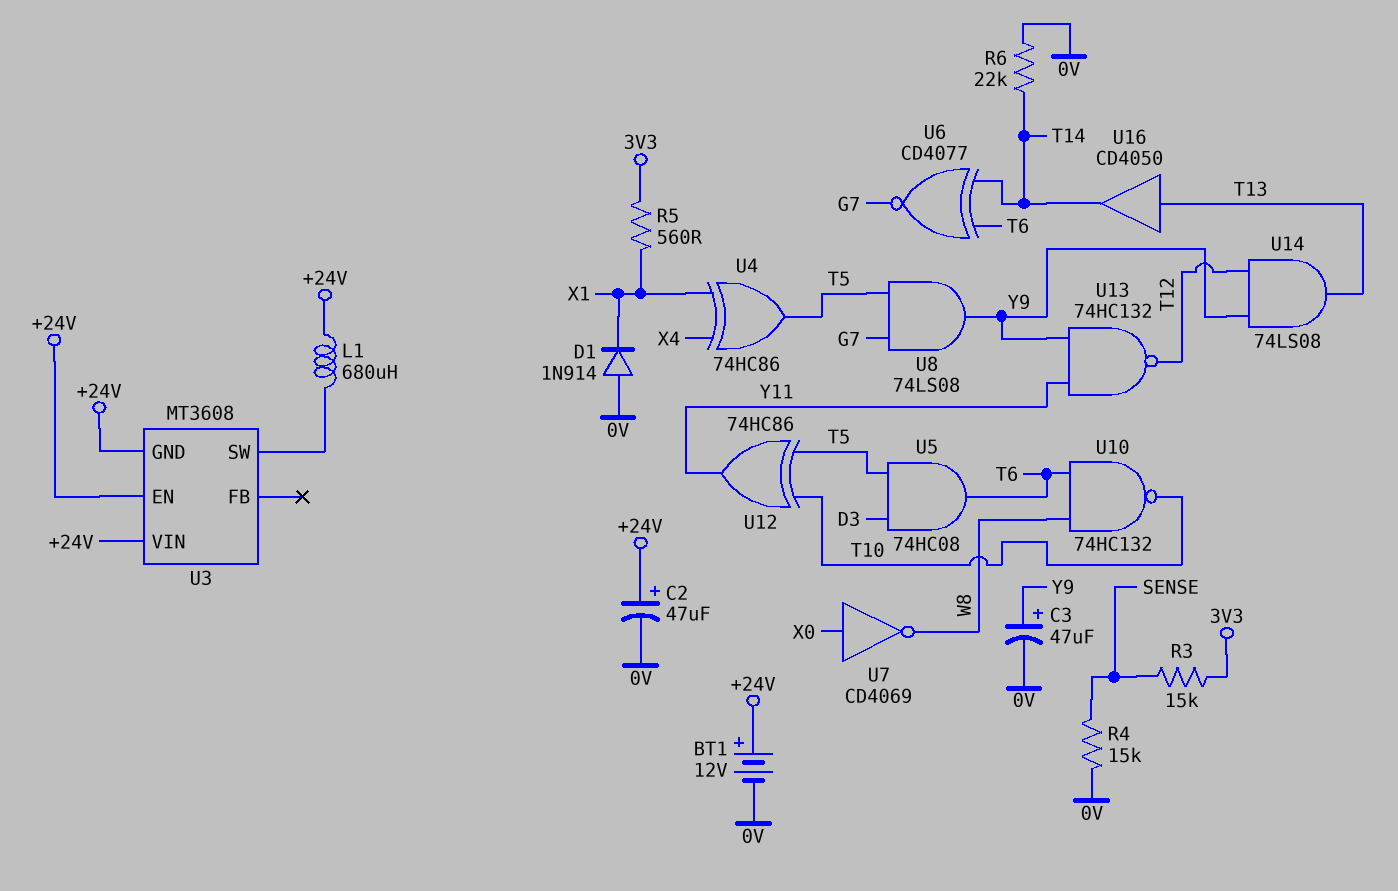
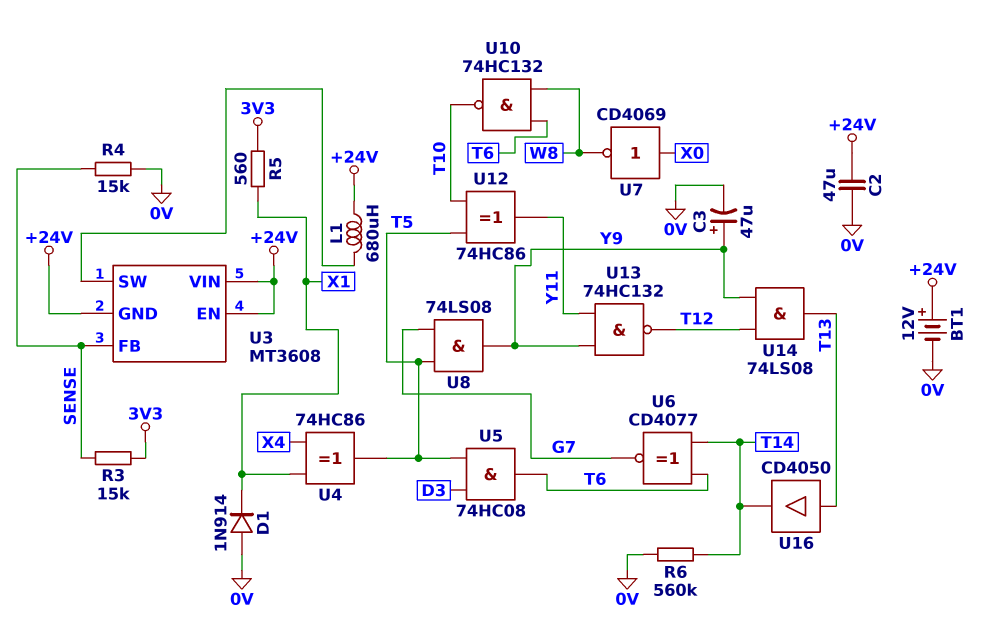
C2: 47uF (plus +24V, minus 0V) -> 47uF (+24V, 0V)
R6: 22k (0V, T14) -> 560k (0V, T14)
U3 pin FB: none -> SENSE

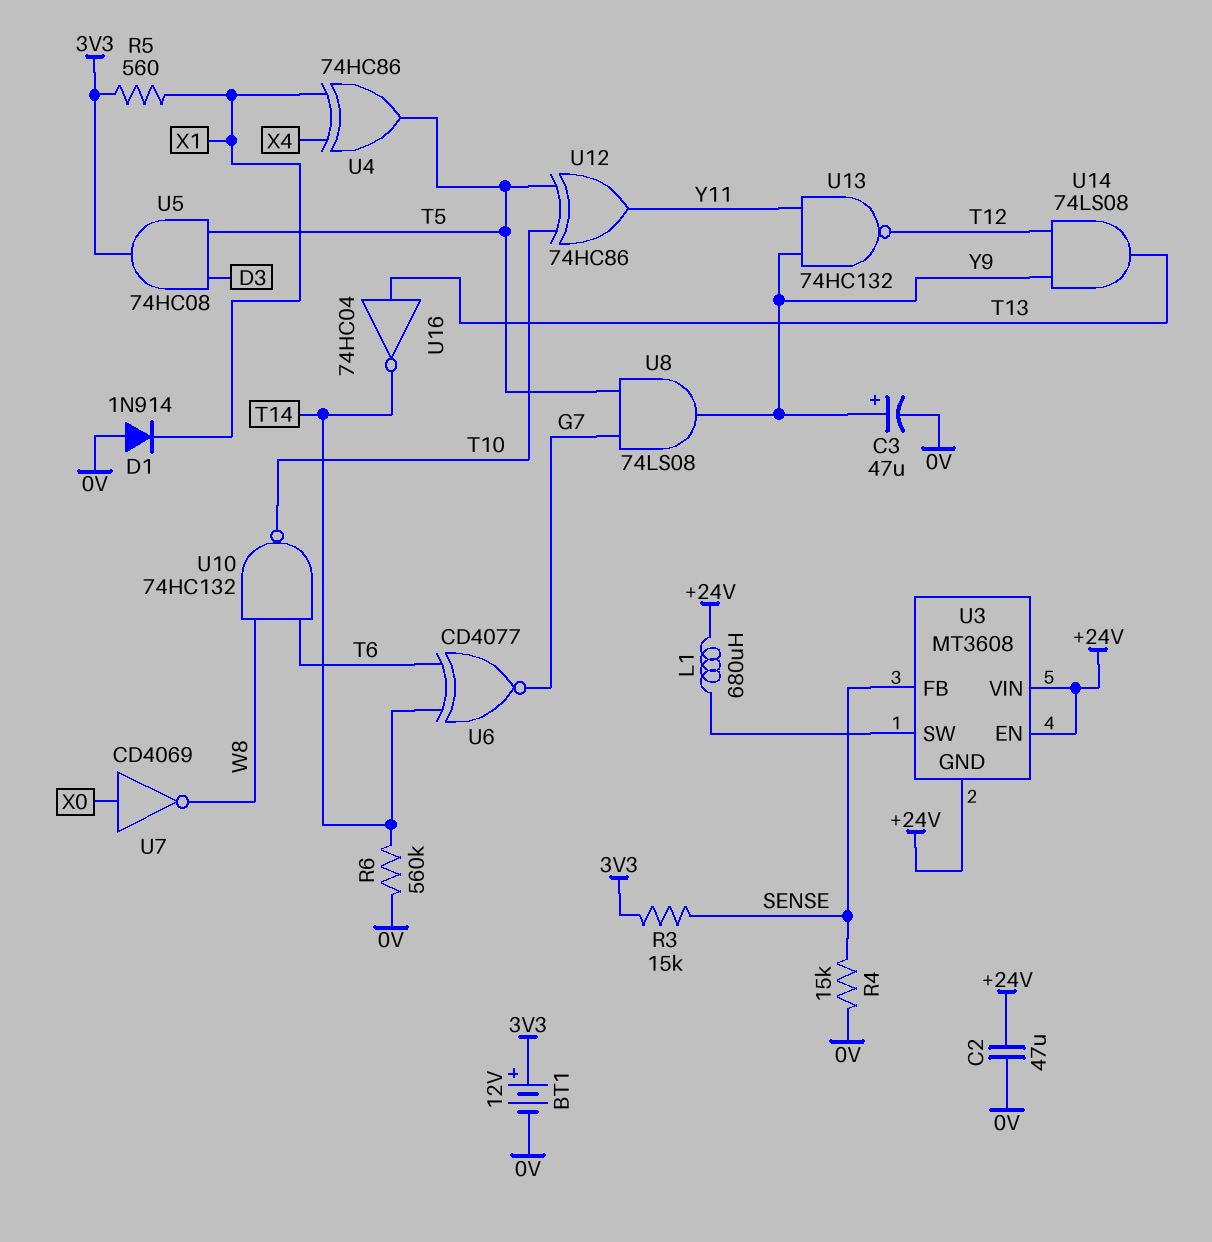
BT1: 12V (plus +24V, minus 0V) -> 12V (plus 3V3, minus 0V)
U5: AND 74HC08 (in D3, in T5, out T6) -> AND 74HC08 (in D3, in T5, out 3V3)
U16: buffer CD4050 (in T13, out T14) -> NOT 74HC04 (in T13, out T14)

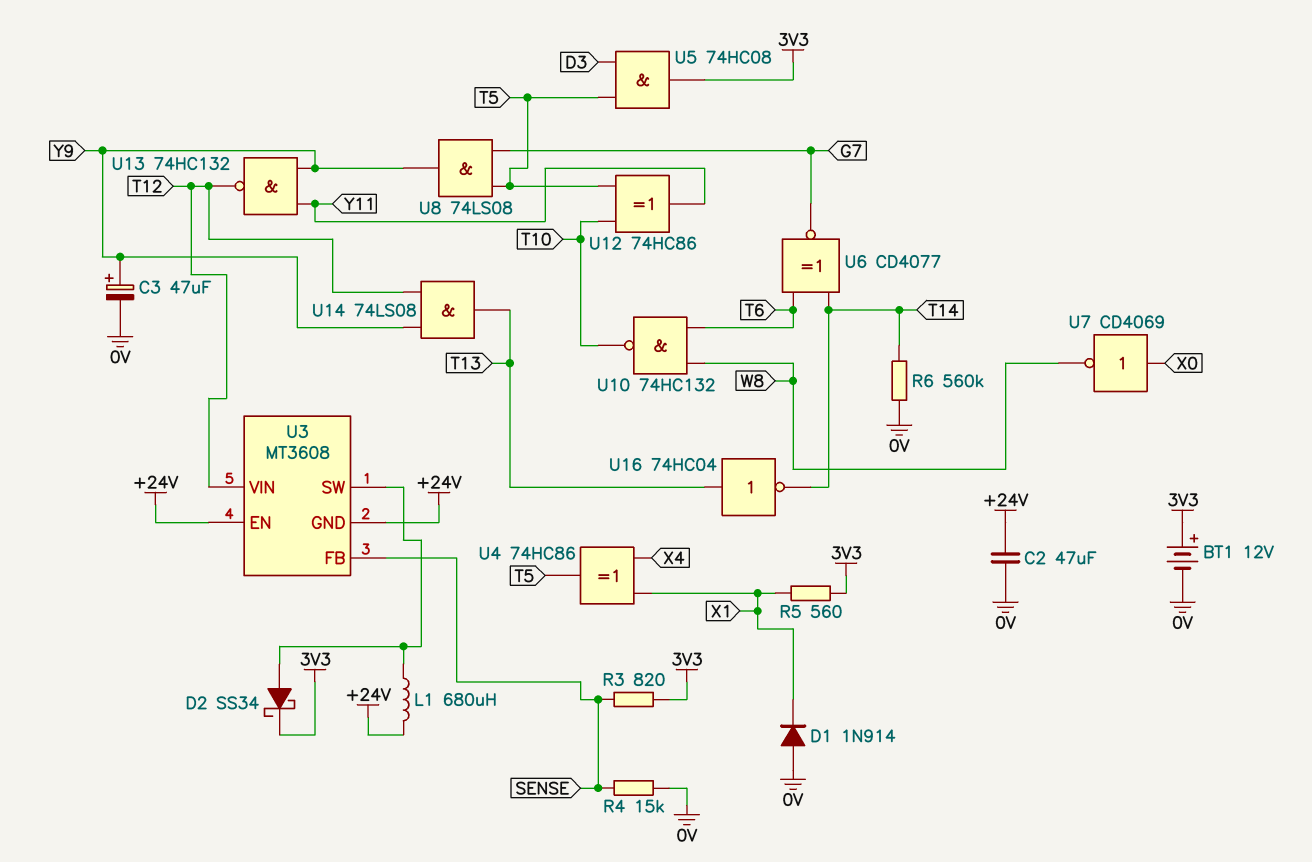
D2: none -> schottky SS34 (A U3/SW, K 3V3)
R3: 15k (3V3, SENSE) -> 820 (3V3, SENSE)
U3 pin VIN: +24V -> T12

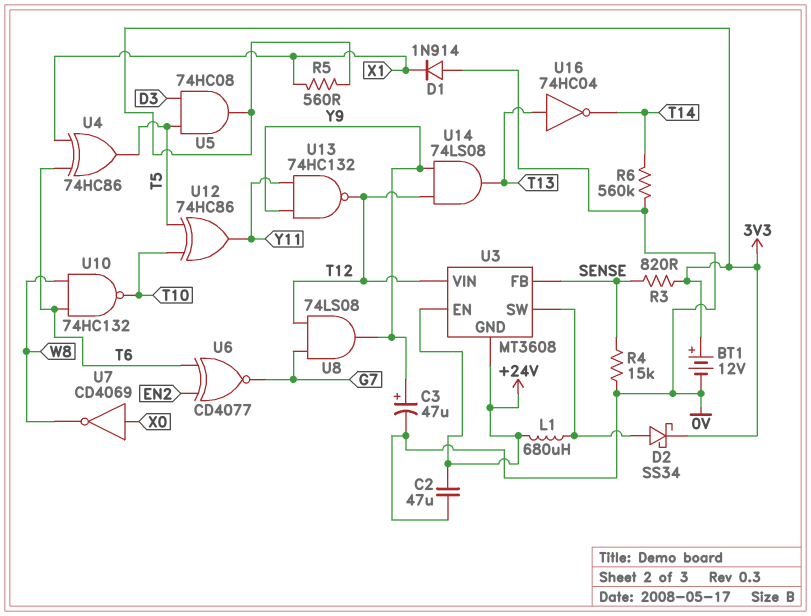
U4: XOR 74HC86 (in X1, in X4, out T5) -> XOR 74HC86 (in T6, in X1, out T5)
U6: XNOR CD4077 (in T6, in T14, out G7) -> XNOR CD4077 (in EN2, in T6, out G7)
U8: AND 74LS08 (in G7, in T5, out Y9) -> AND 74LS08 (in G7, in T12, out Y9)

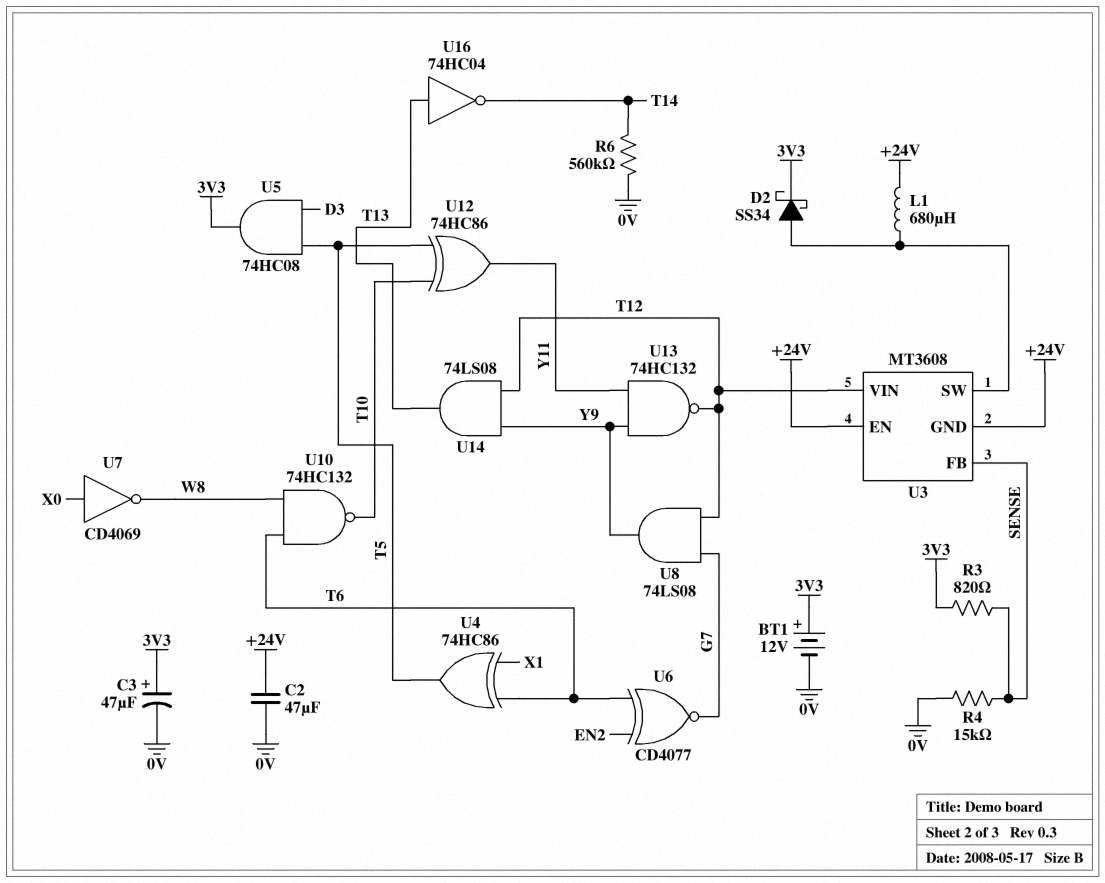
C3: 47uF (plus Y9, minus 0V) -> 47uF (plus 3V3, minus 0V)
D1: diode 1N914 (A 0V, K X1) -> none
R5: 560 (3V3, X1) -> none

